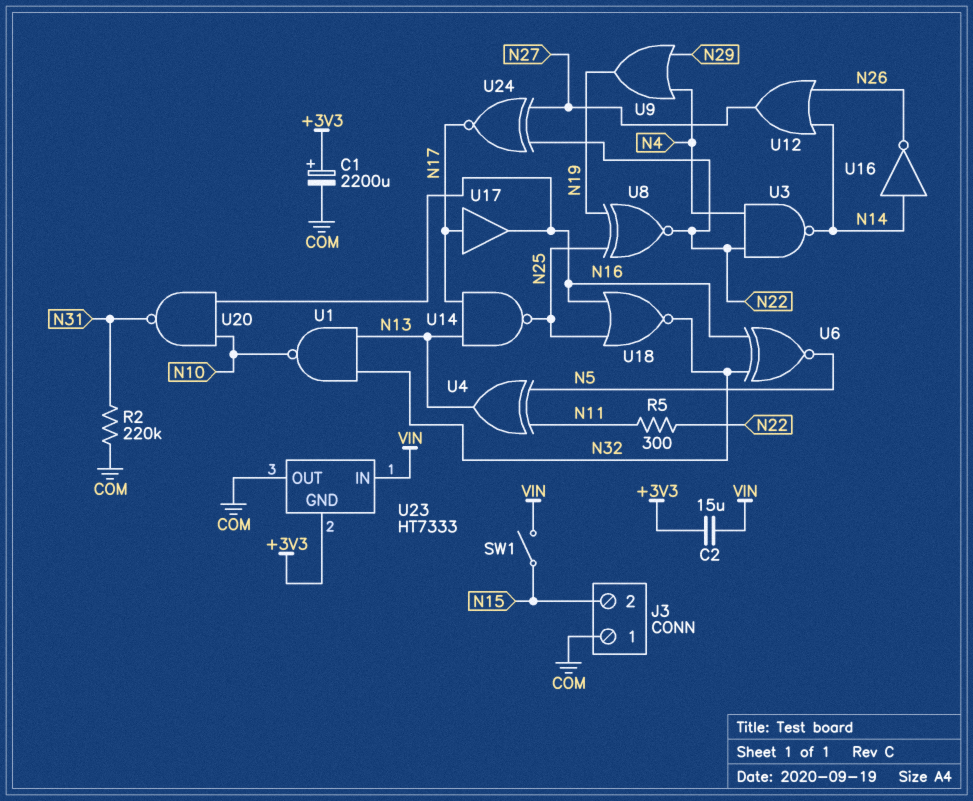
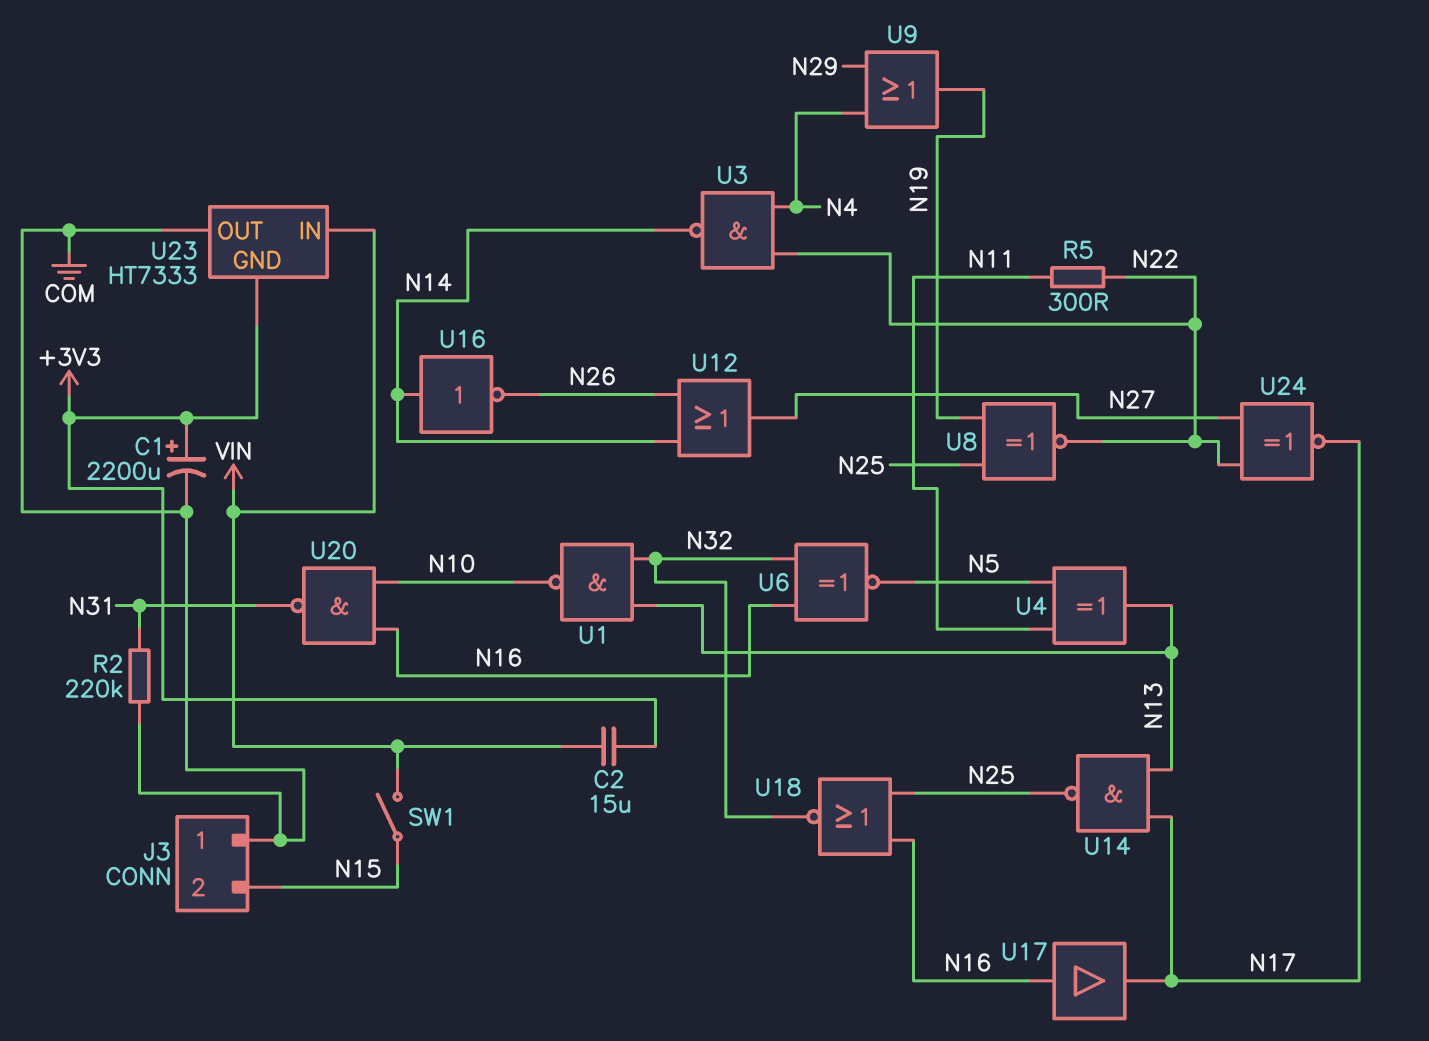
U17: buffer (in N17, out N16) -> buffer (in N16, out N17)

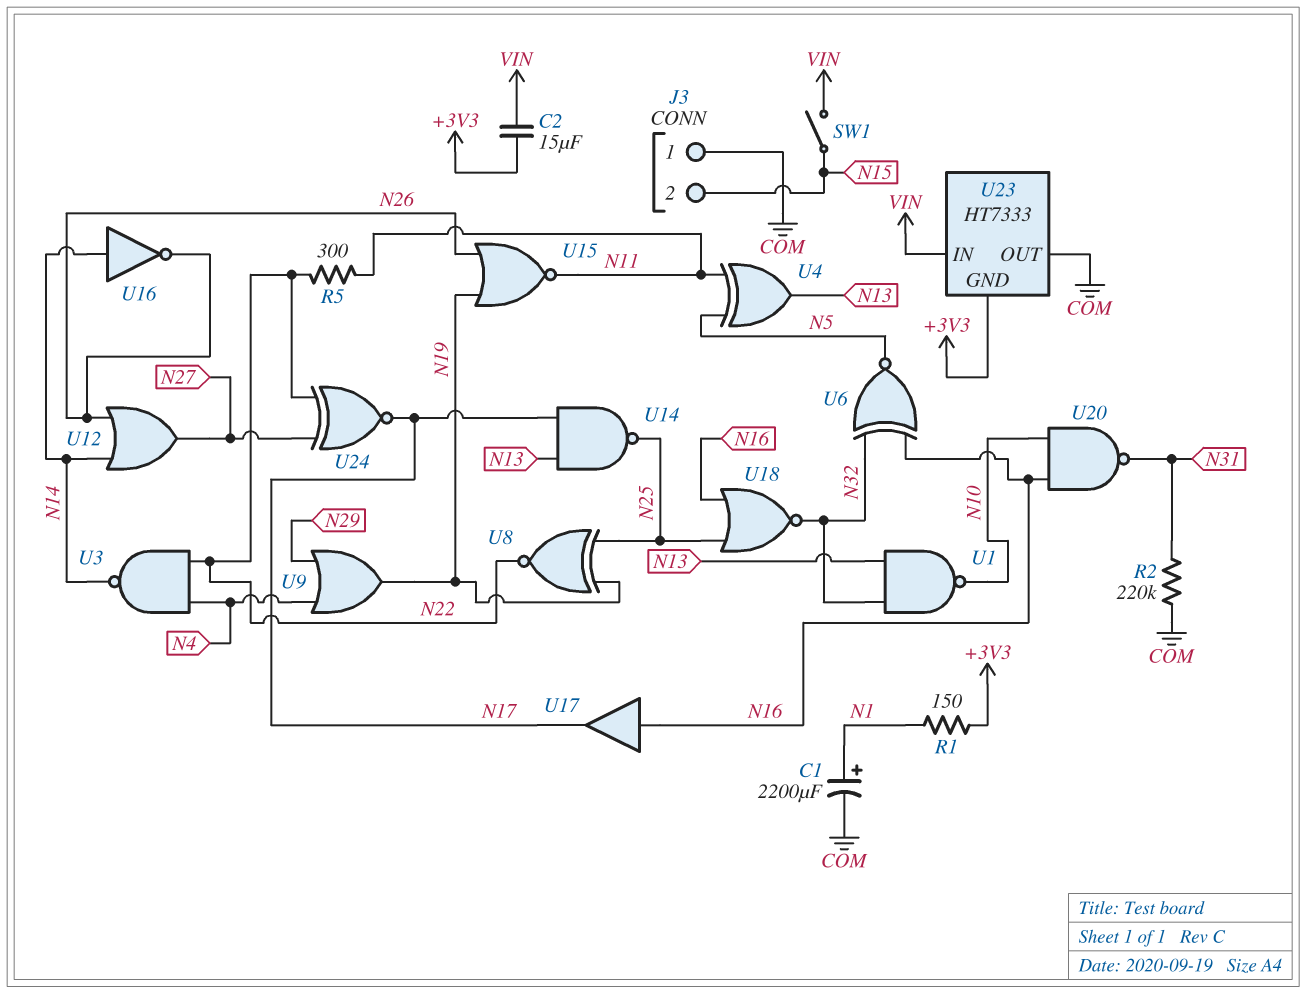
C1: 2200uF (plus +3V3, minus COM) -> 2200uF (plus N1, minus COM)
R1: none -> 150 (+3V3, N1)
U15: none -> NOR (in N19, in N26, out N11)

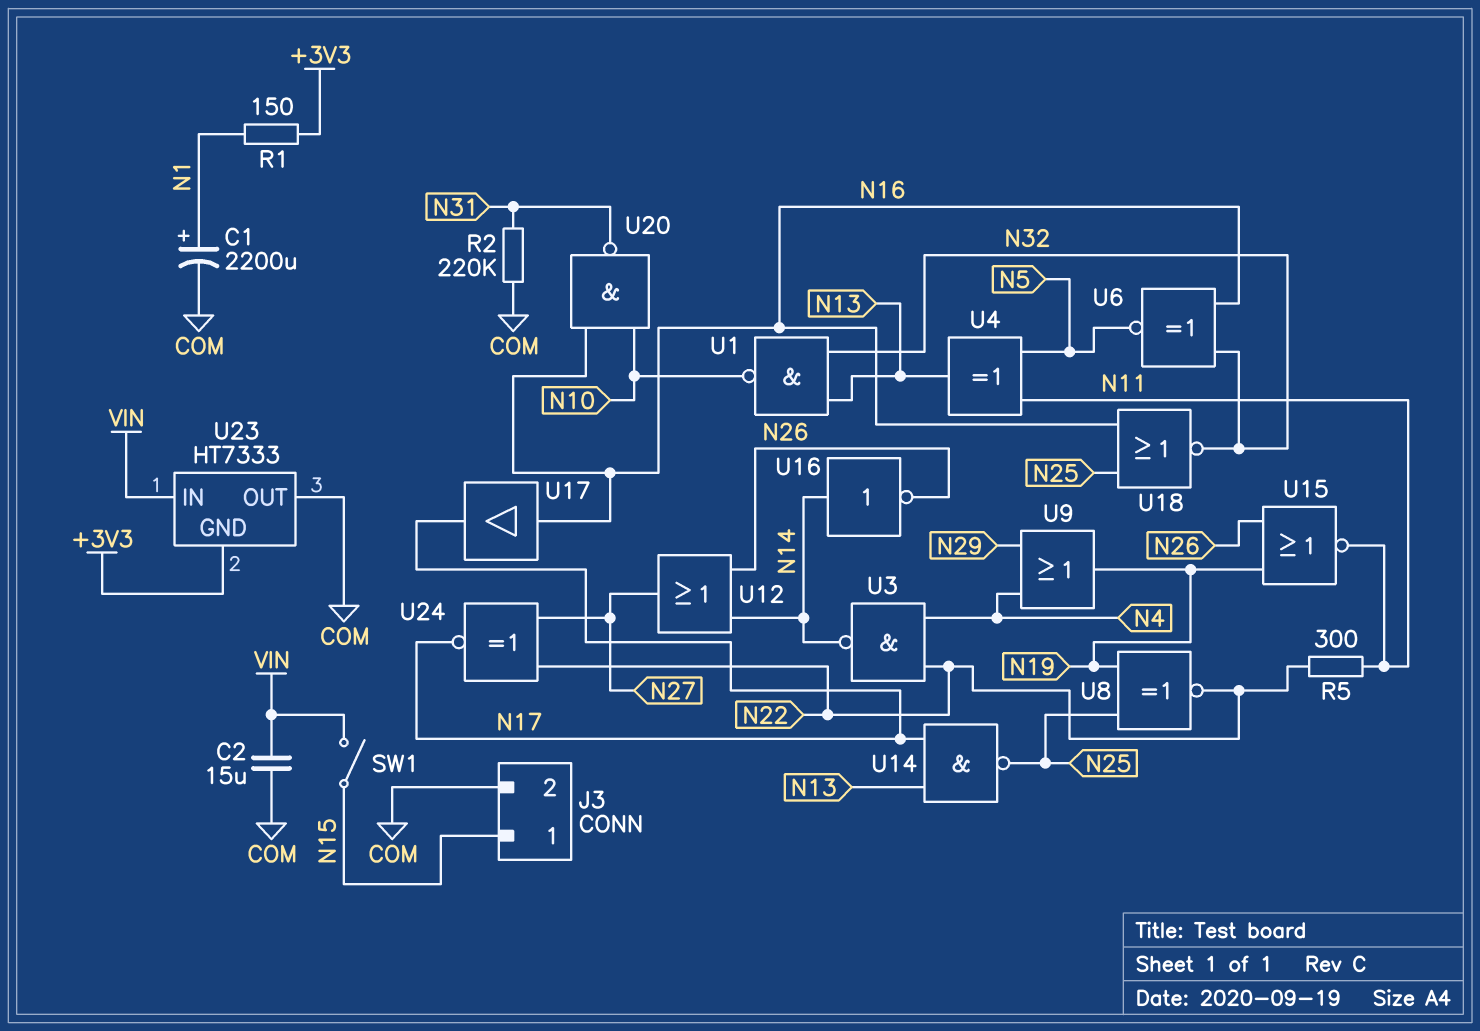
C2: 15uF (+3V3, VIN) -> 15uF (COM, VIN)
J3 pin 1: COM -> N15
J3 pin 2: N15 -> COM

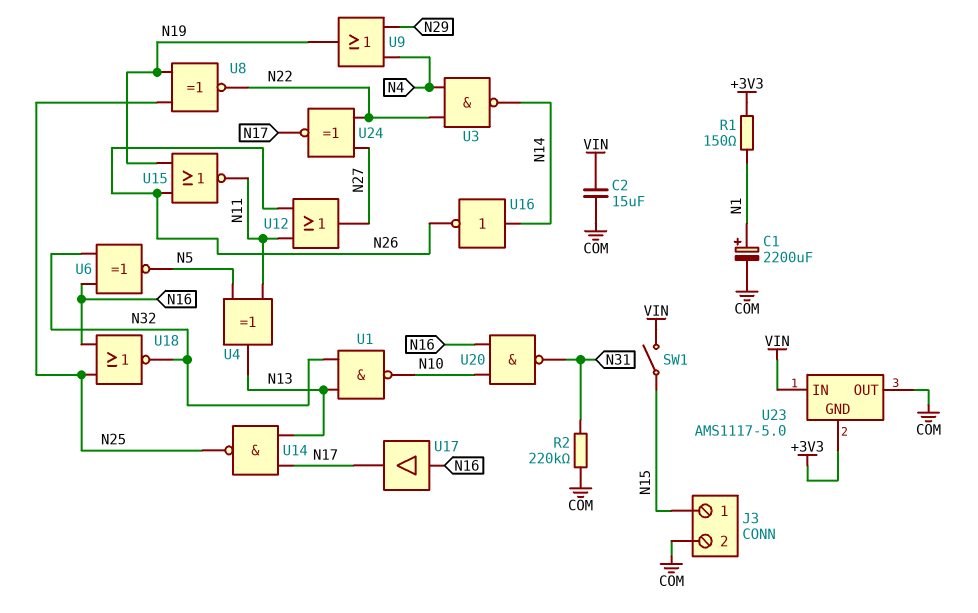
R5: 300 (N11, N22) -> none
U12: OR (in N14, in N26, out N27) -> OR (in N11, in N26, out N27)
U23: HT7333 -> AMS1117-5.0

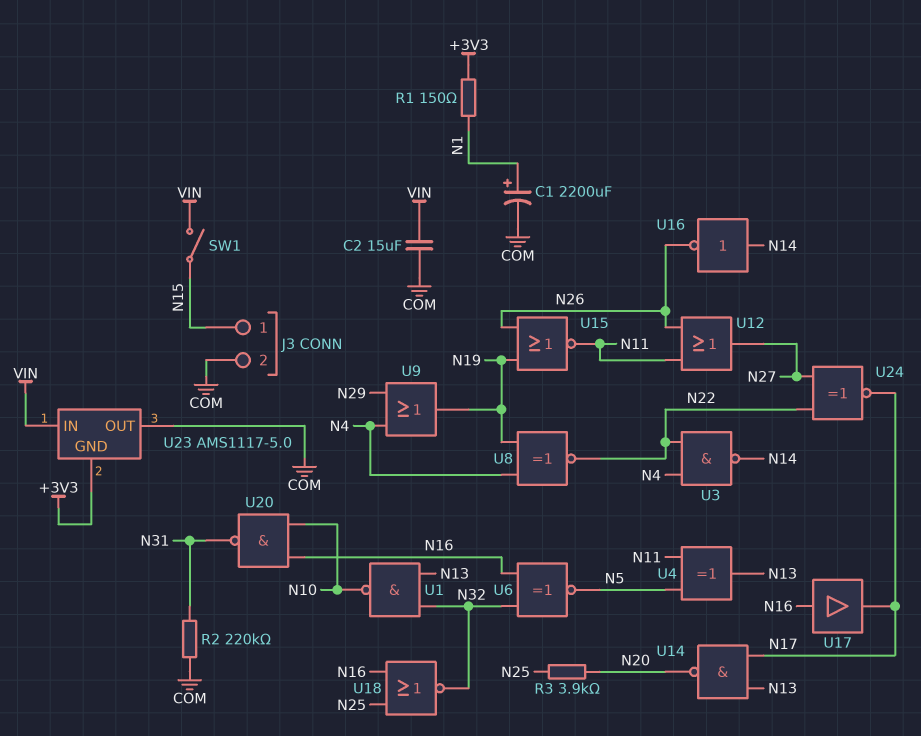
R3: none -> 3.9k (N20, N25)
U8: XNOR (in N19, in N25, out N22) -> XNOR (in N4, in N19, out N22)
U14: NAND (in N13, in N17, out N25) -> NAND (in N13, in N17, out N20)

